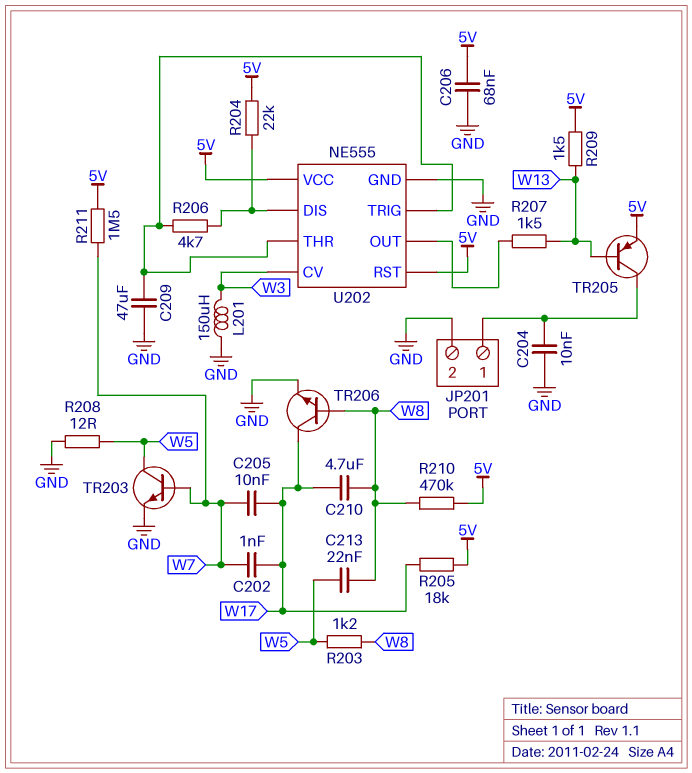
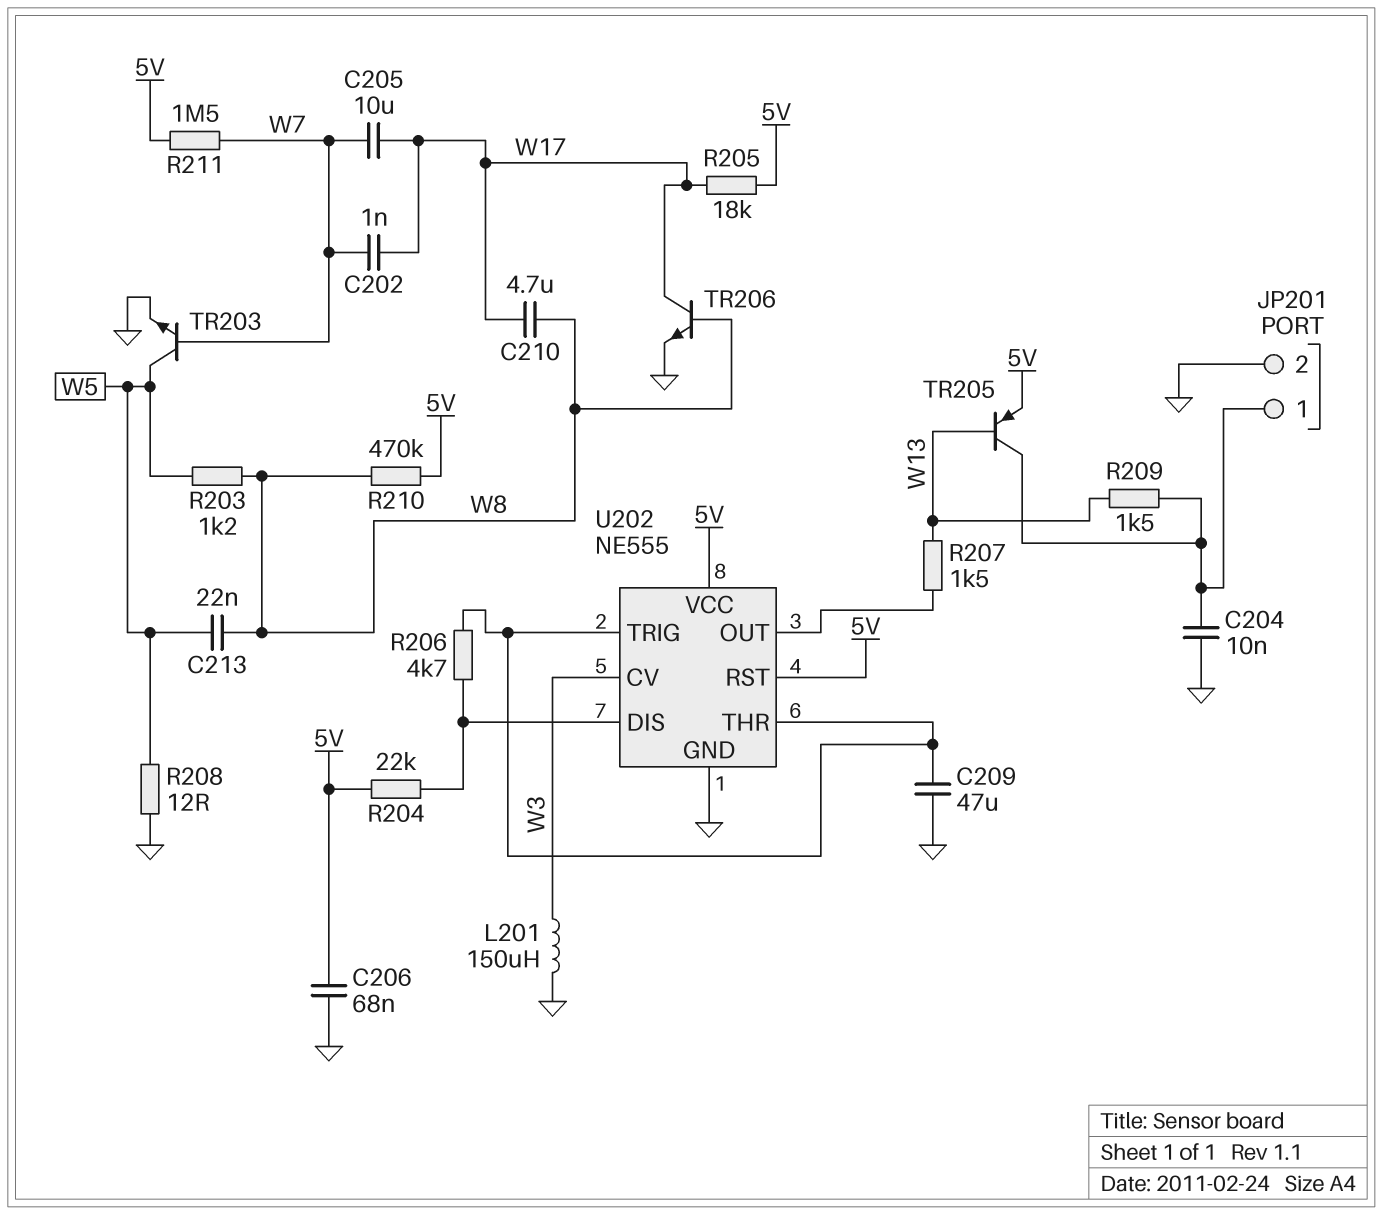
C205: 10nF (W7, W17) -> 10uF (W7, W17)
R209: 1.5k (5V, W13) -> 1.5k (JP201/1, W13)

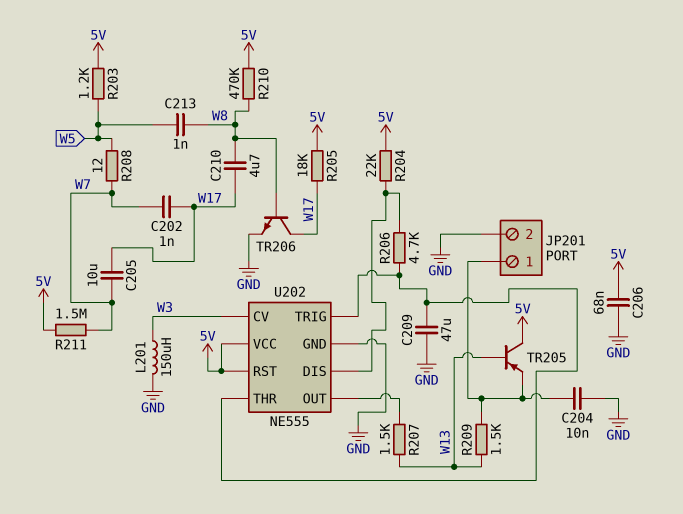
C213: 22nF (W5, W8) -> 1nF (W5, W8)
R203: 1.2k (W5, W8) -> 1.2k (5V, W5)
R208: 12 (GND, W5) -> 12 (W5, W7)
TR203: NPN (B W7, C W5, E GND) -> none
TR205: PNP (B W13, C JP201/1, E 5V) -> PNP (B W13, C 5V, E JP201/1)

